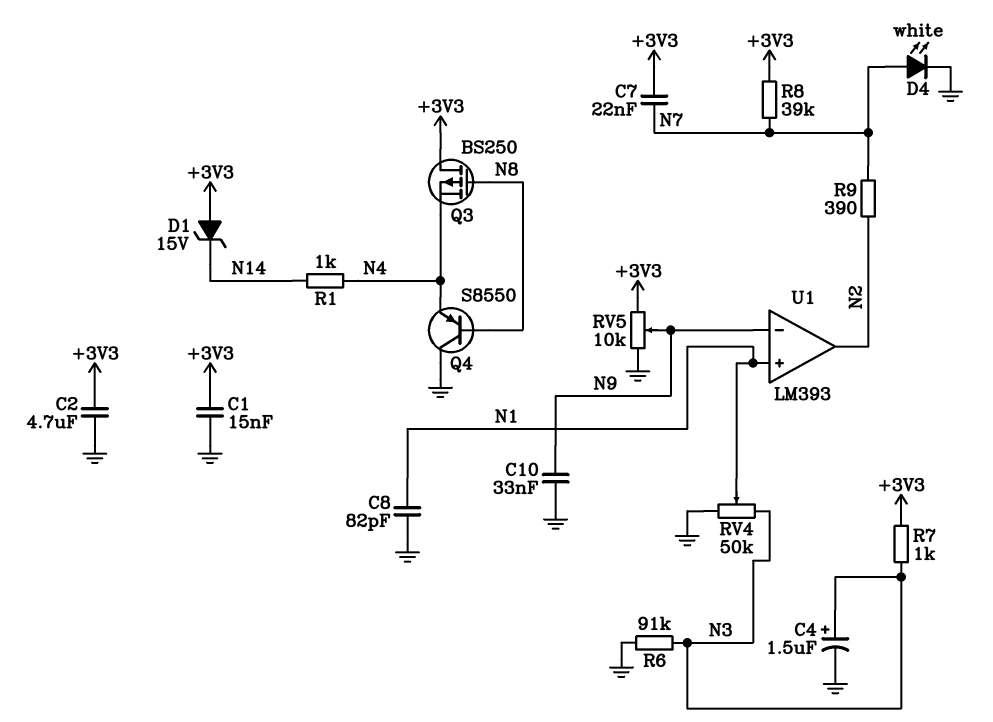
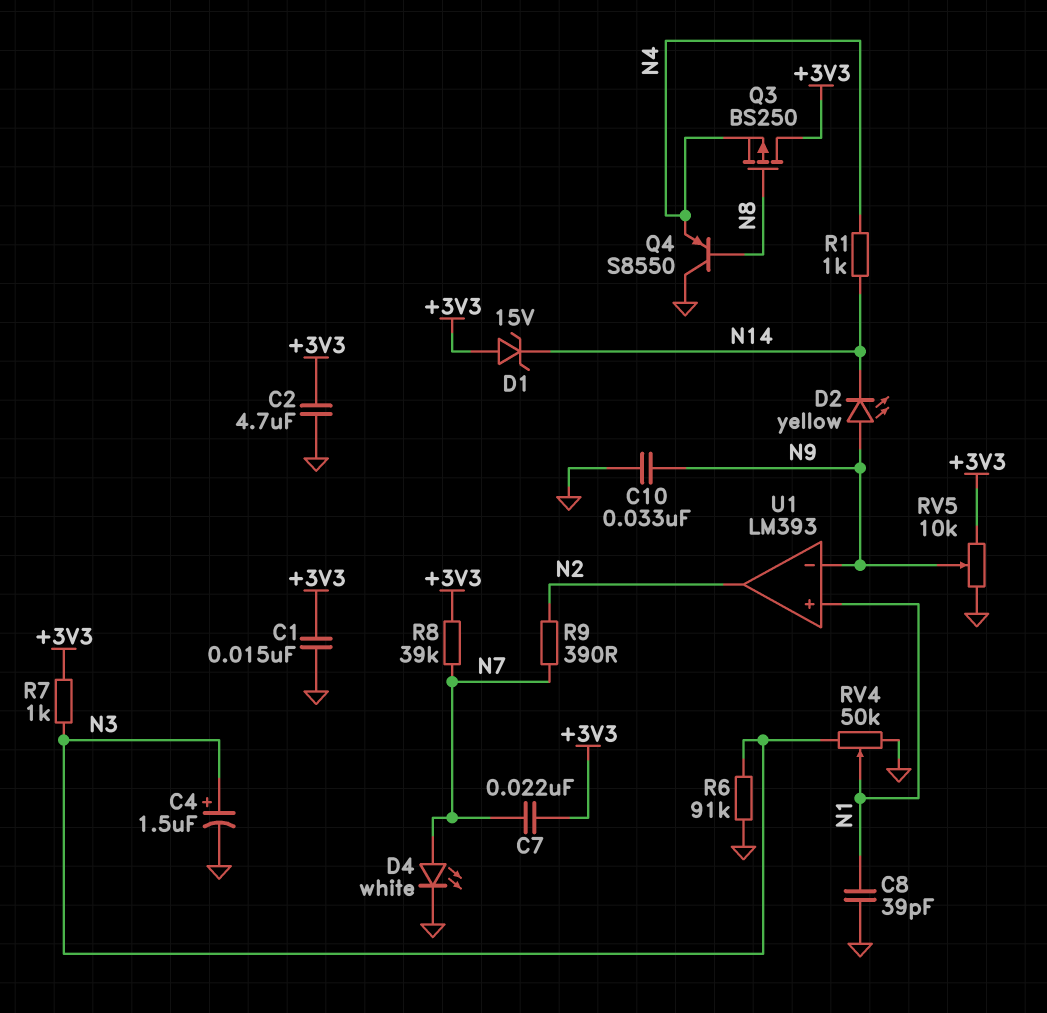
C8: 82pF (GND, N1) -> 39pF (GND, N1)
D2: none -> LED yellow (A N9, K N14)

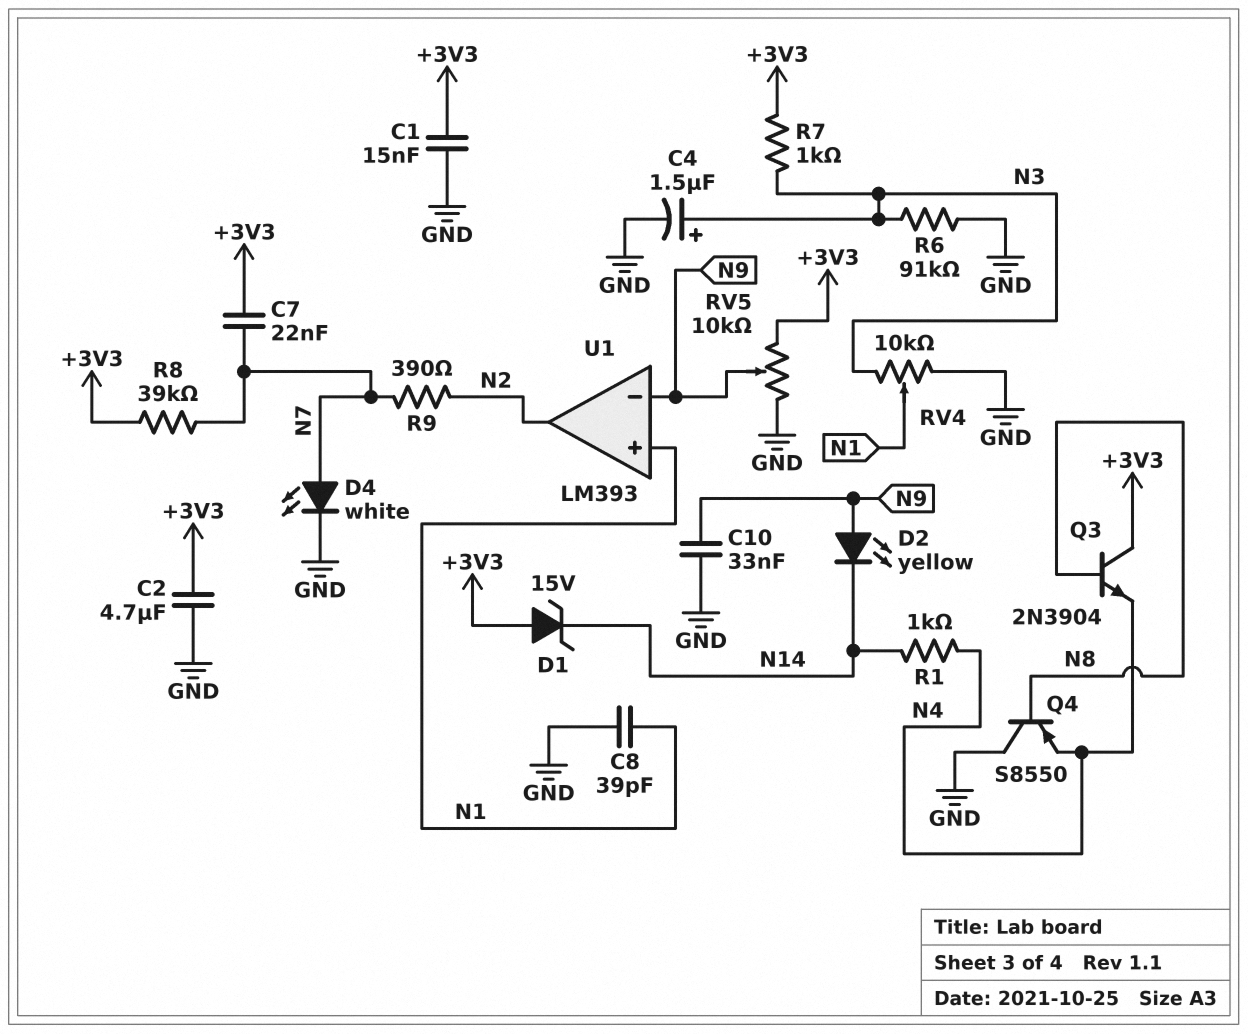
Q3: PMOS BS250 (G N8, D +3V3, S N4) -> NPN 2N3904 (B N8, C +3V3, E N4)
RV4: 50k (GND, N3, wiper N1) -> 10k (GND, N3, wiper N1)

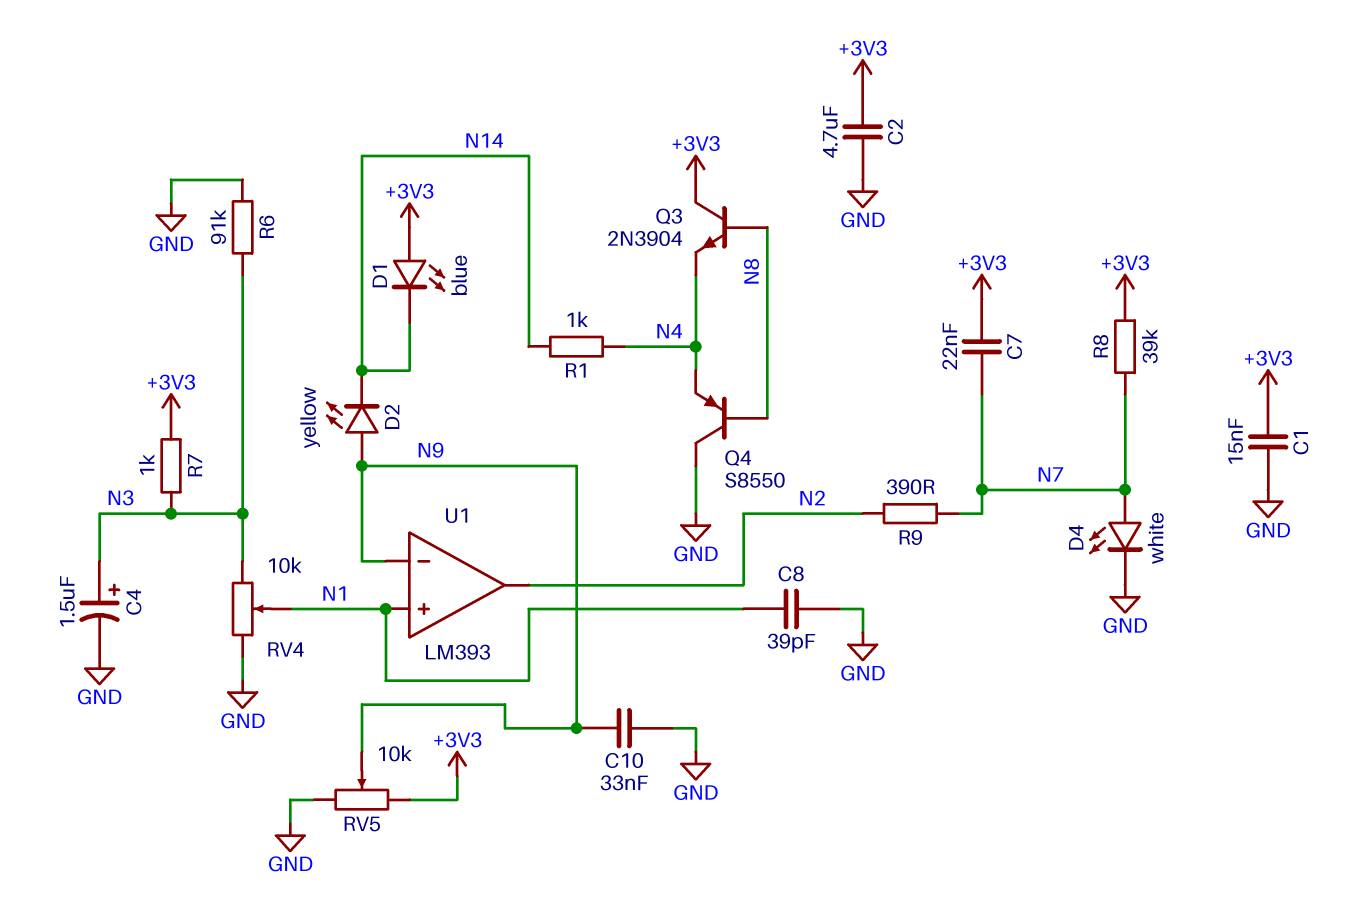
D1: zener 15V (A +3V3, K N14) -> LED blue (A +3V3, K N14)

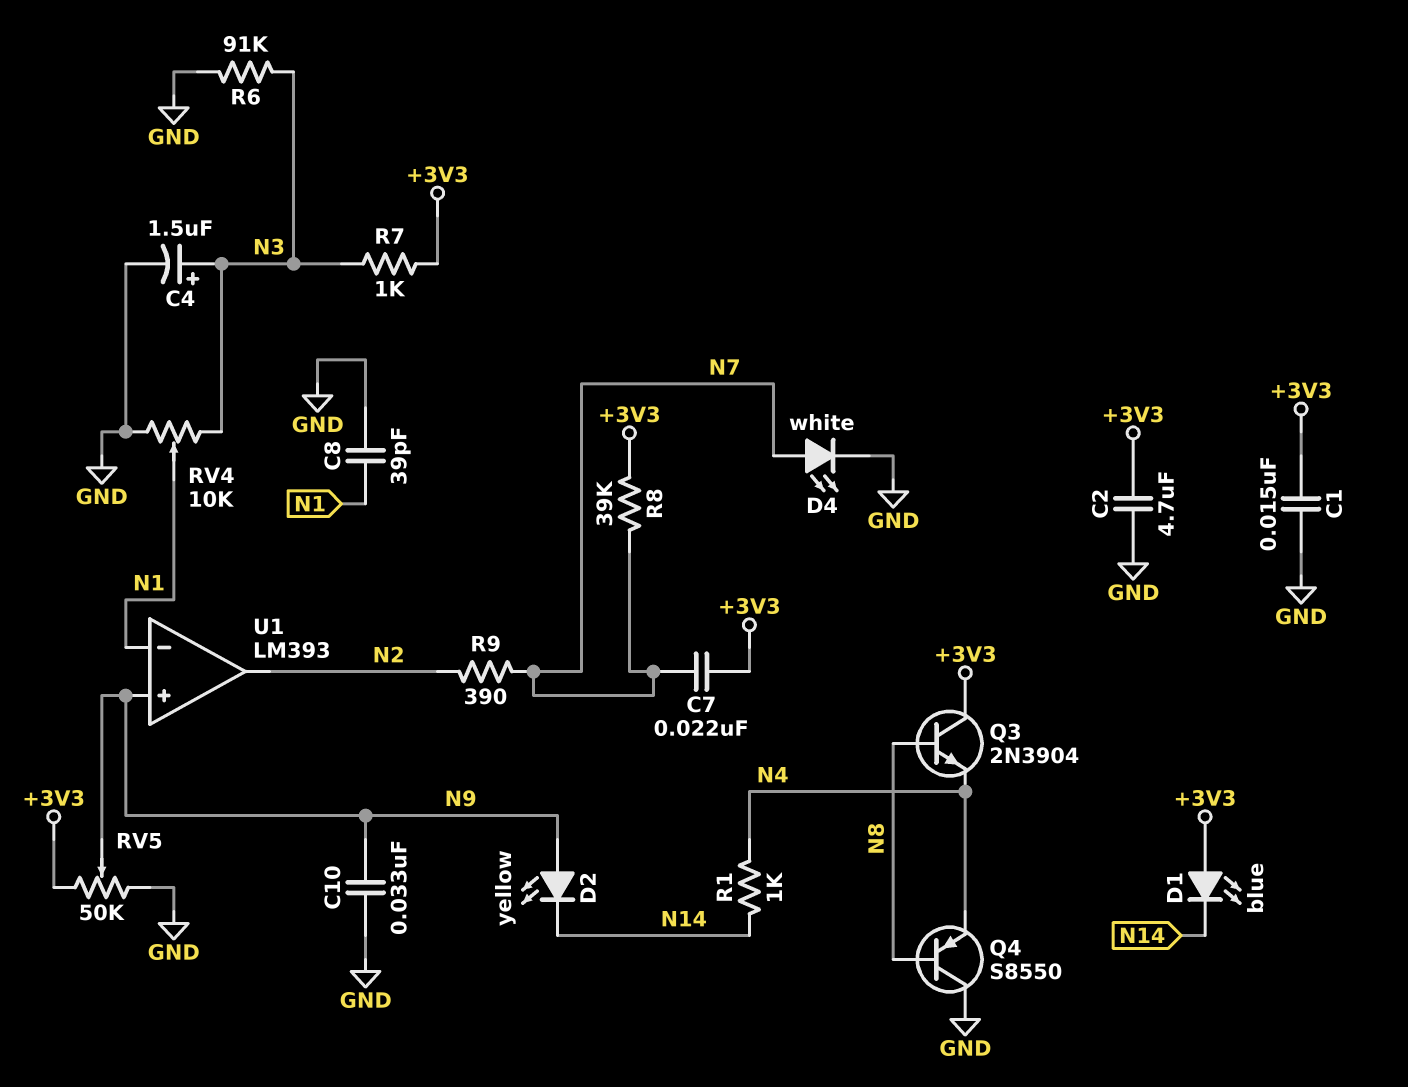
RV5: 10k (+3V3, GND, wiper N9) -> 50k (+3V3, GND, wiper N9)
U1 pin in+: N1 -> N9
U1 pin in-: N9 -> N1

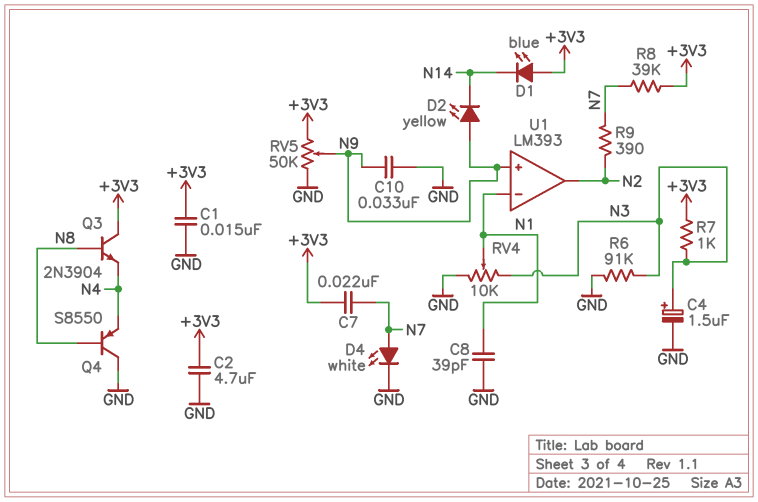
R1: 1k (N4, N14) -> none

